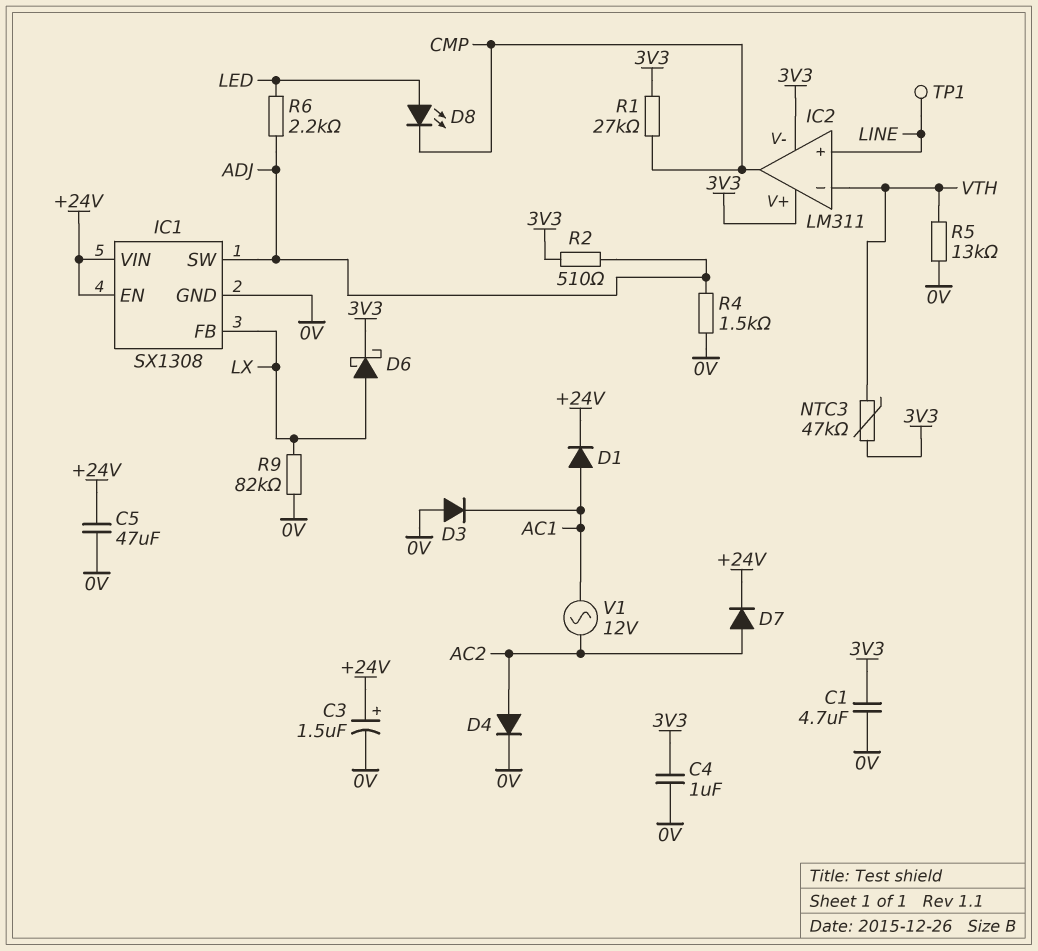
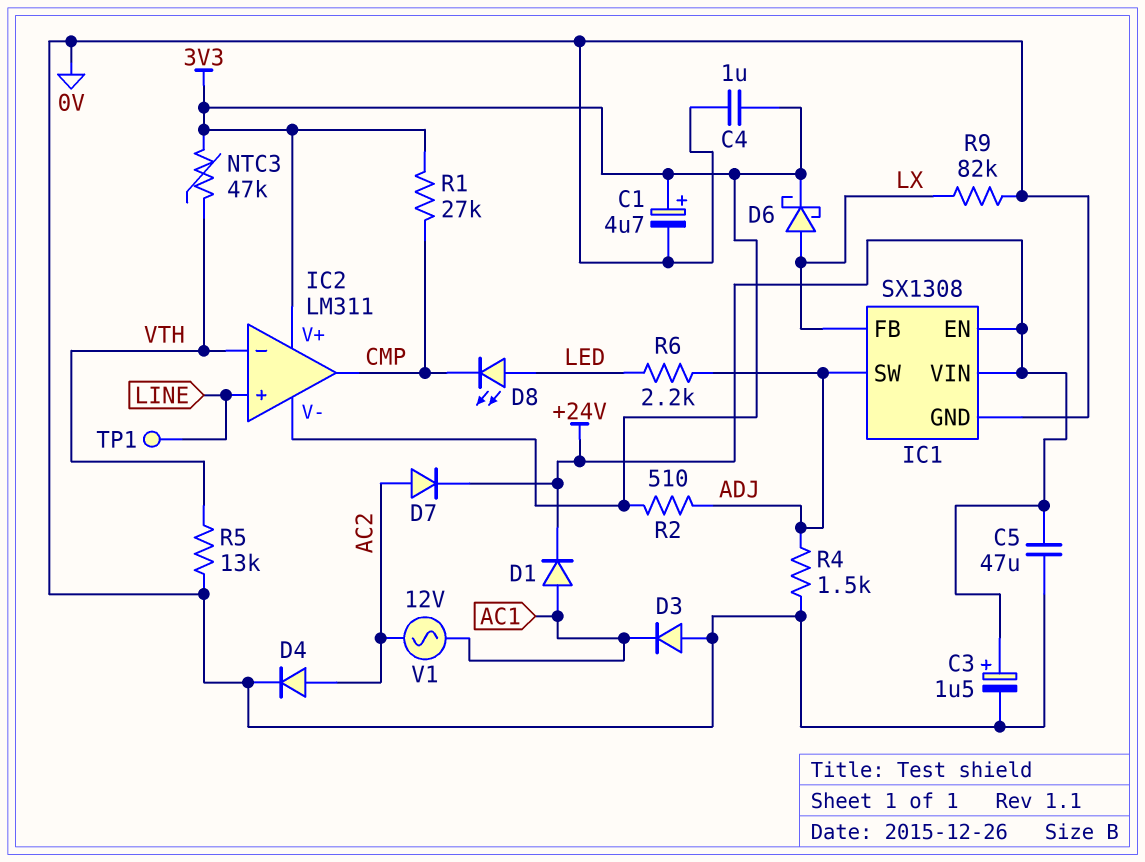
C1: 4.7uF (0V, 3V3) -> 4.7uF (plus 3V3, minus 0V)

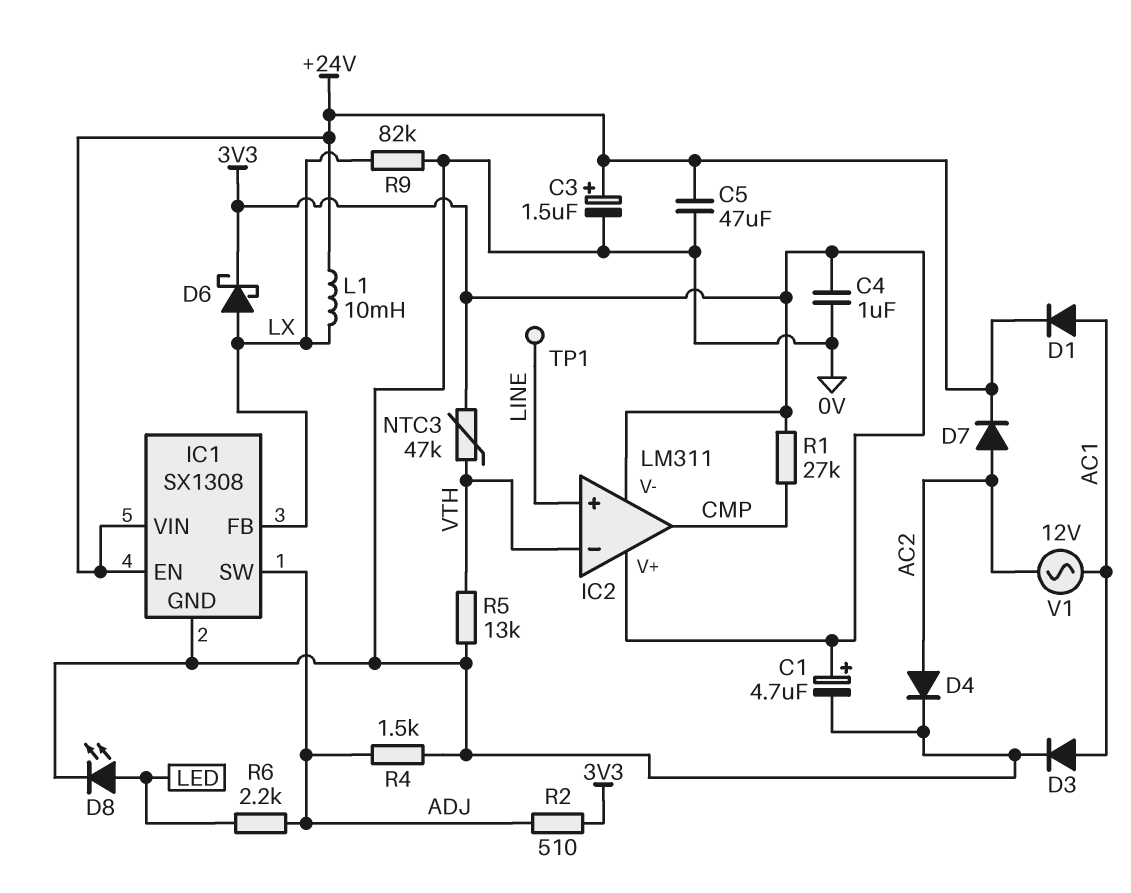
D3: diode (A 0V, K AC1) -> diode (A AC1, K 0V)
D8: LED (A LED, K CMP) -> LED (A LED, K 0V)
L1: none -> 10mH (+24V, LX)

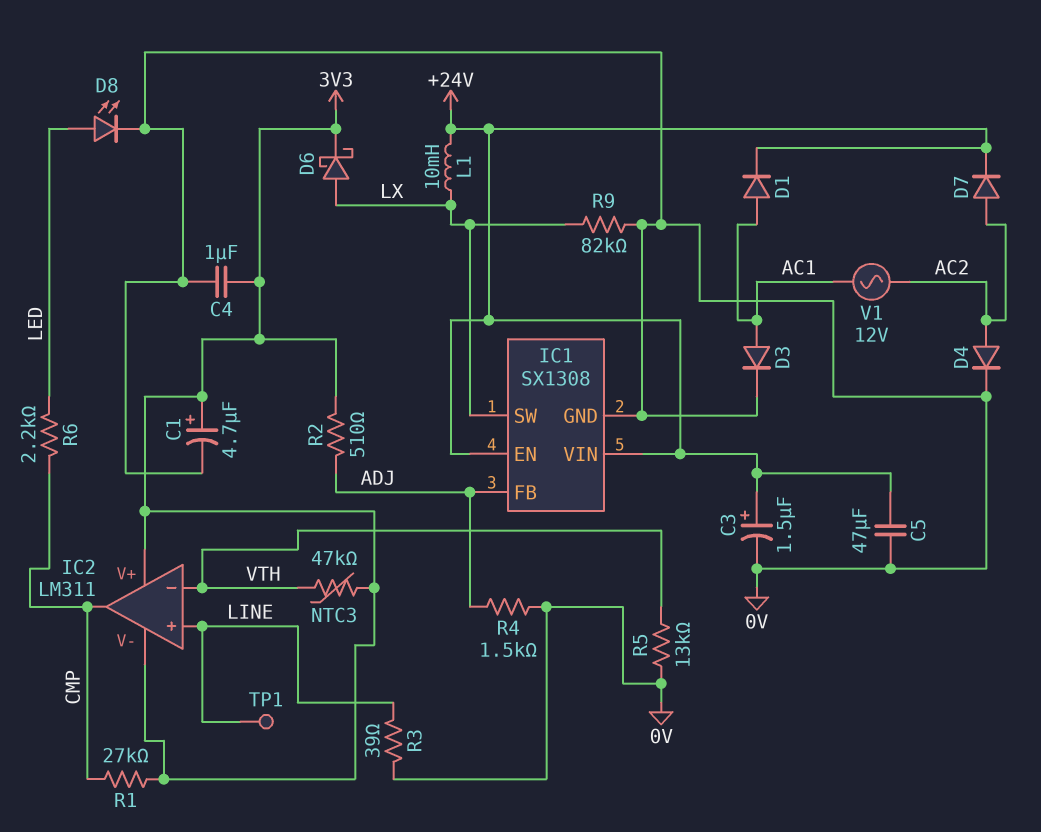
IC1 pin FB: LX -> ADJ
IC1 pin SW: ADJ -> LX
R3: none -> 39 (0V, LINE)
R6: 2.2k (ADJ, LED) -> 2.2k (CMP, LED)

